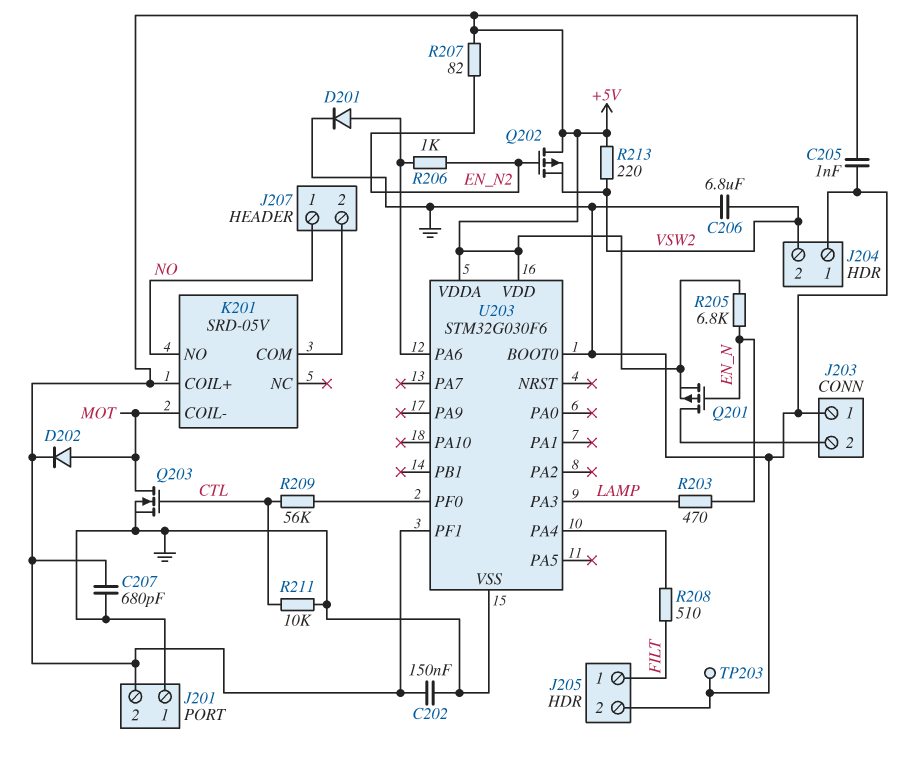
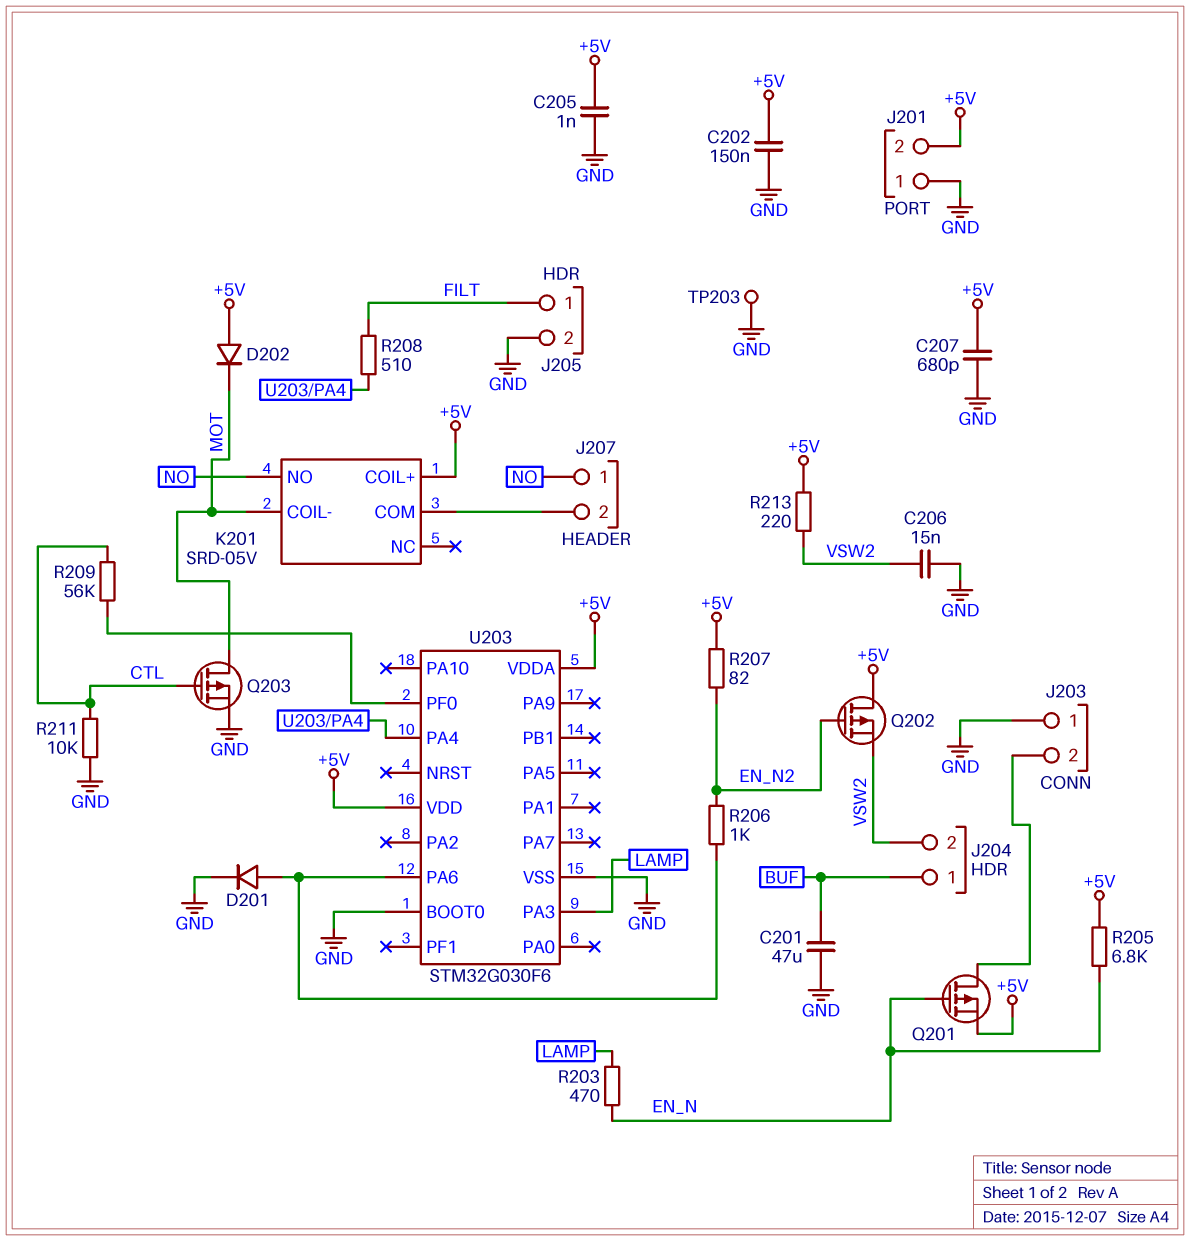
C201: none -> 47uF (BUF, GND)
C206: 6.8uF (GND, VSW2) -> 15nF (GND, VSW2)
D202: diode (A MOT, K +5V) -> diode (A +5V, K MOT)
J204 pin 1: GND -> BUF
Q203: NMOS (G CTL, D MOT, S GND) -> PMOS (G CTL, D MOT, S GND)
U203 pin PF1: +5V -> none

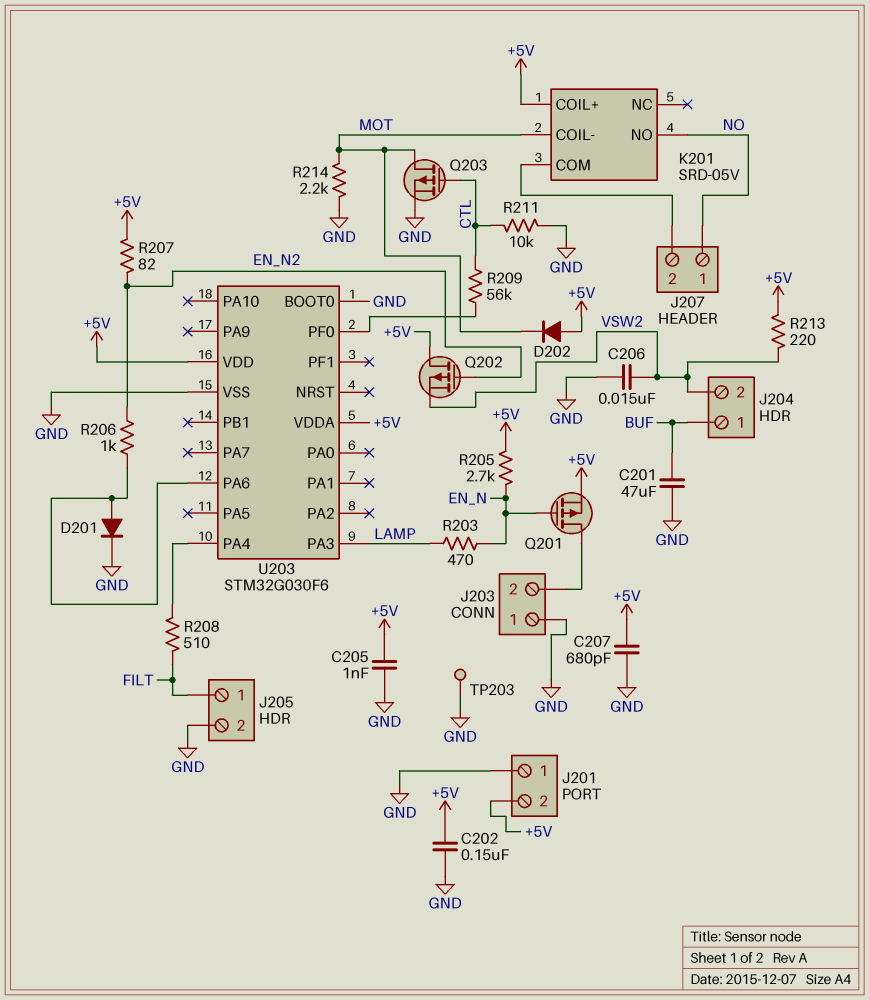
R205: 6.8k (+5V, EN_N) -> 2.7k (+5V, EN_N)
R214: none -> 2.2k (GND, MOT)

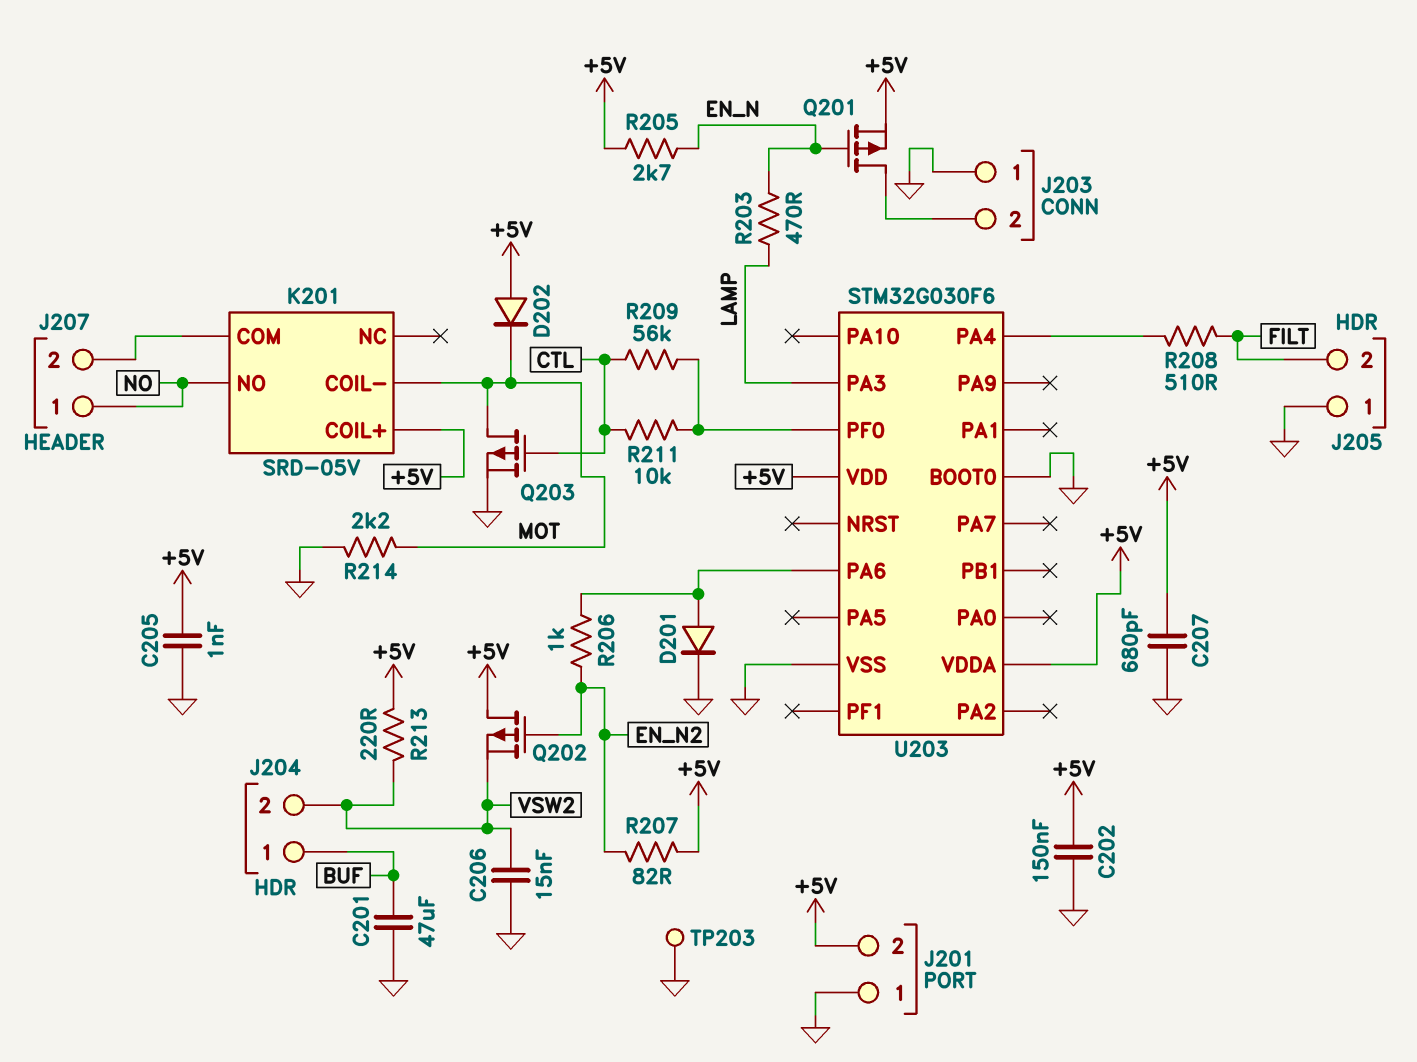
J205 pin 1: FILT -> GND
J205 pin 2: GND -> FILT
R211: 10k (CTL, GND) -> 10k (CTL, U203/PF0)

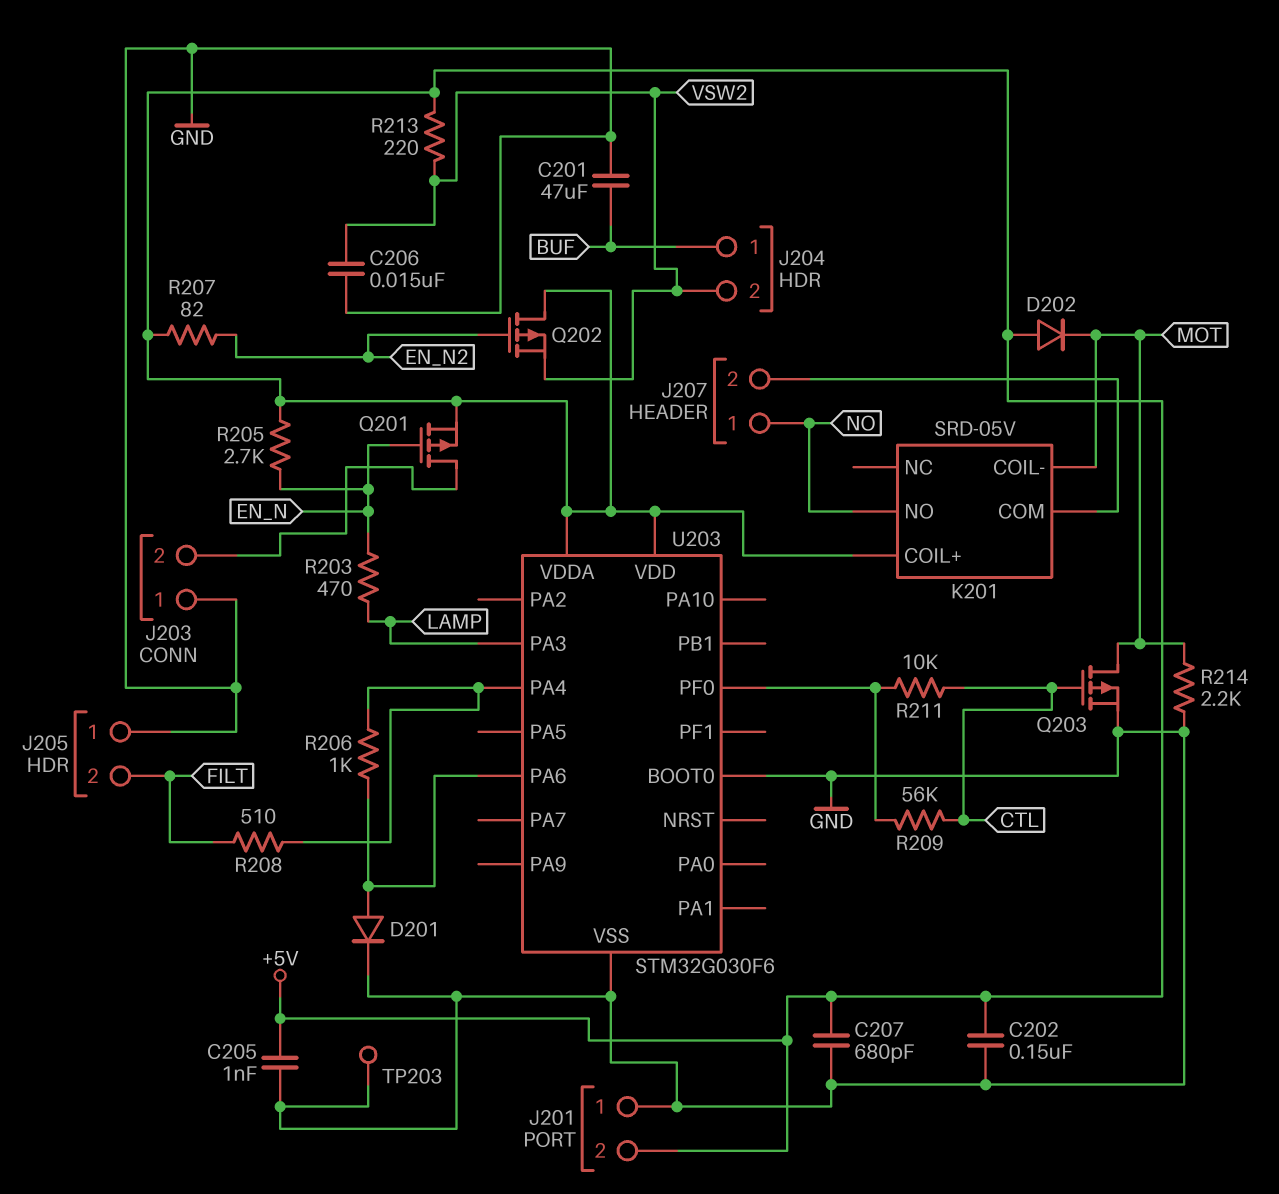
R206: 1k (EN_N2, U203/PA6) -> 1k (U203/PA4, U203/PA6)

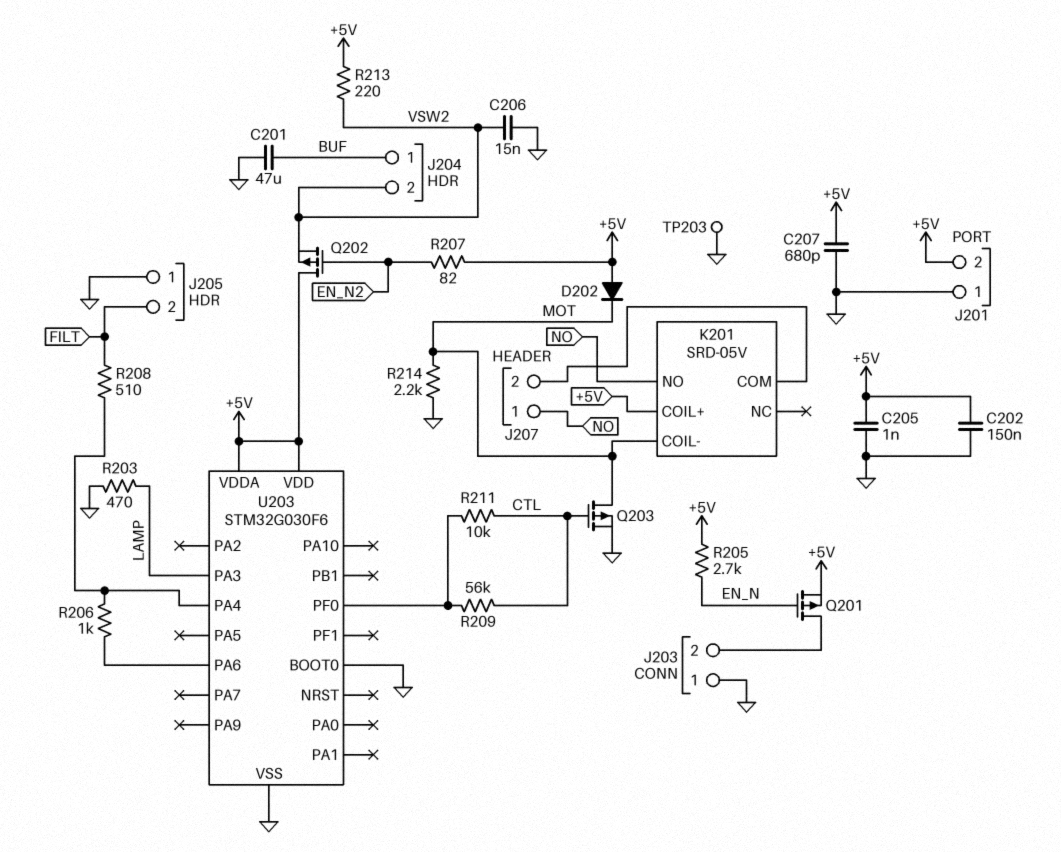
D201: diode (A U203/PA6, K GND) -> none
R203: 470 (EN_N, LAMP) -> 470 (GND, LAMP)

